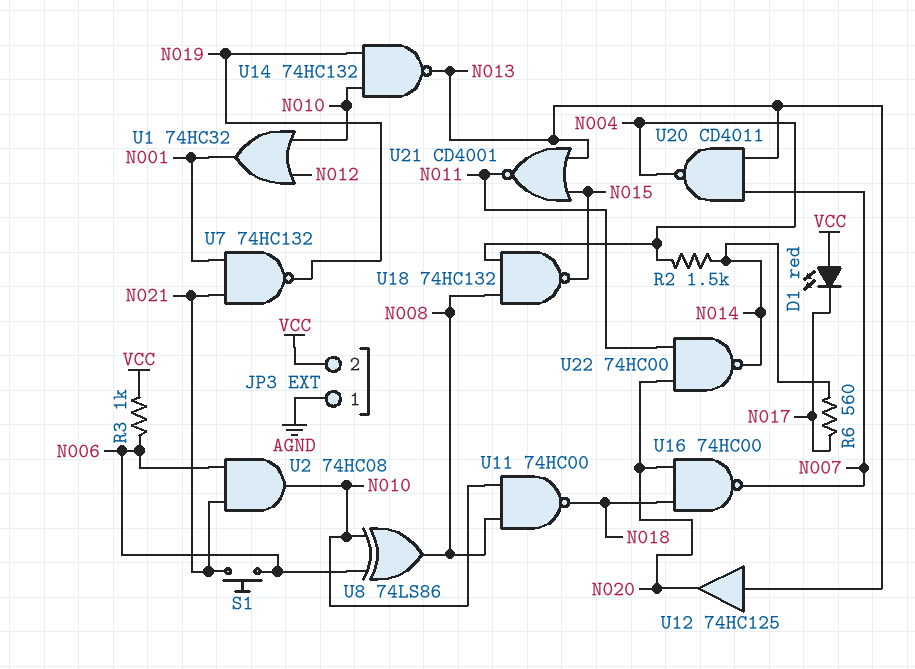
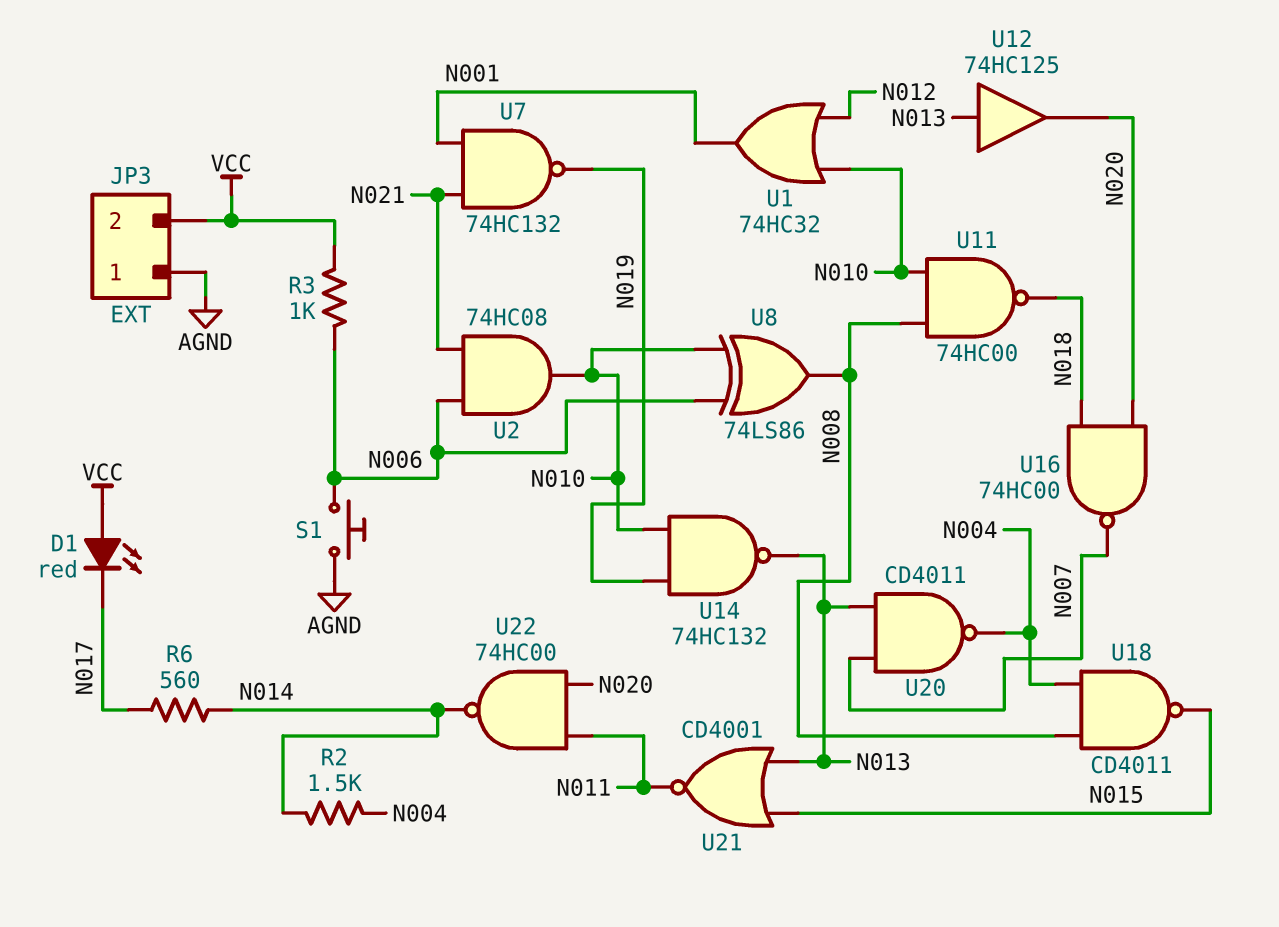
S1: button (N006, N021) -> button (AGND, N006)
U18: NAND 74HC132 (in N004, in N008, out N015) -> NAND CD4011 (in N004, in N008, out N015)

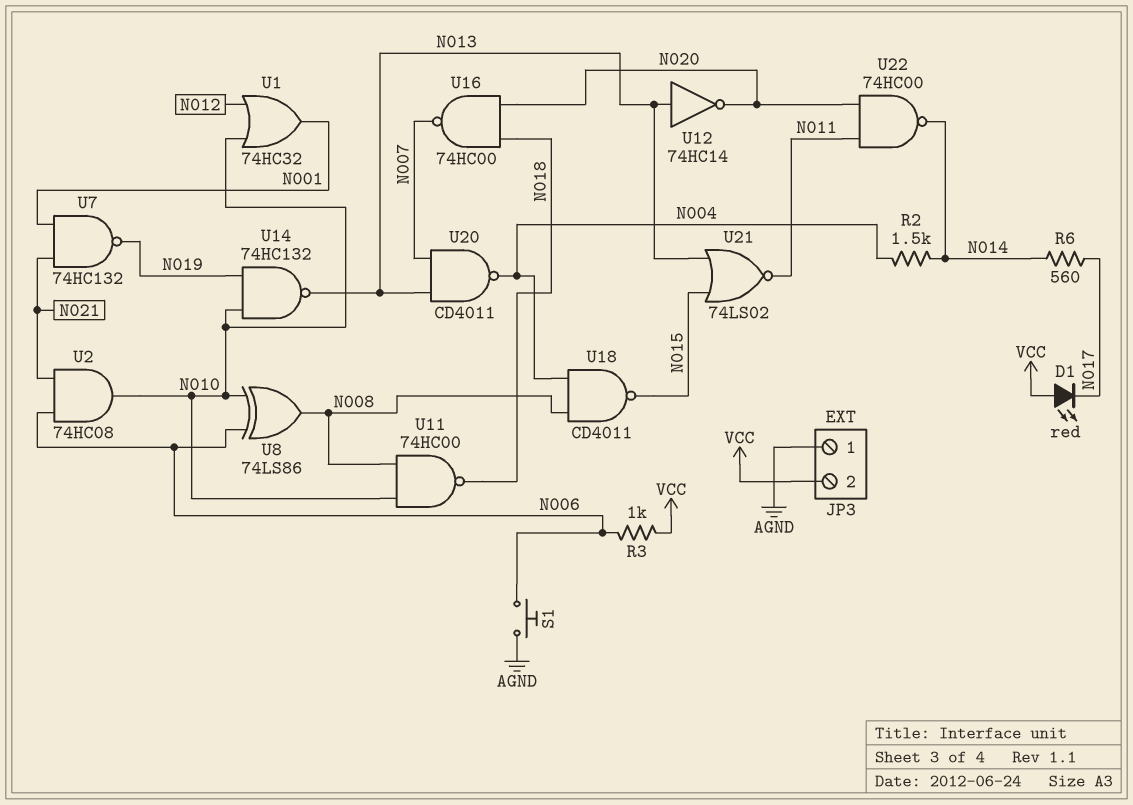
U12: buffer 74HC125 (in N013, out N020) -> NOT 74HC14 (in N013, out N020)
U21: NOR CD4001 (in N013, in N015, out N011) -> NOR 74LS02 (in N013, in N015, out N011)

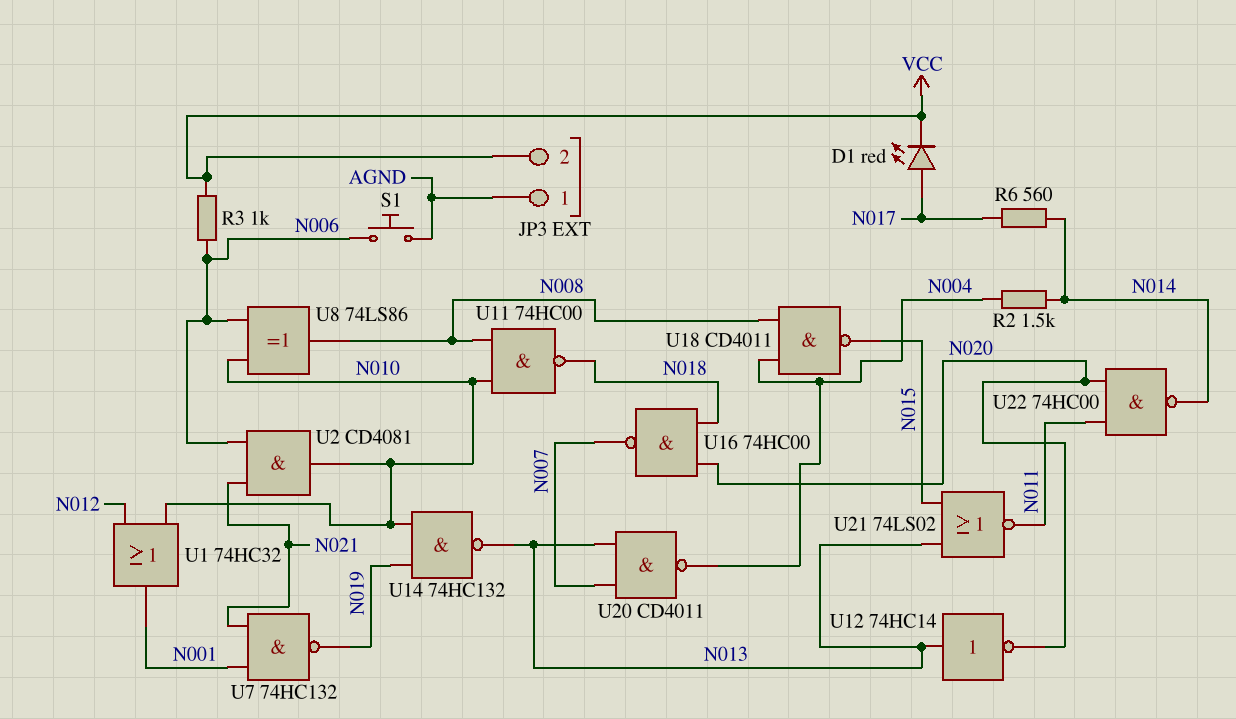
D1: LED red (A VCC, K N017) -> LED red (A N017, K VCC)
U2: AND 74HC08 (in N006, in N021, out N010) -> AND CD4081 (in N006, in N021, out N010)

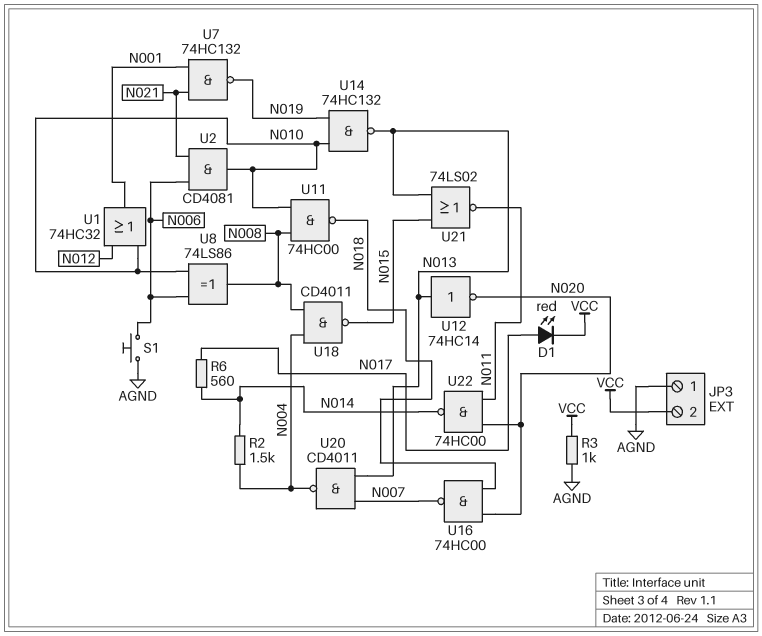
R3: 1k (N006, VCC) -> 1k (AGND, VCC)

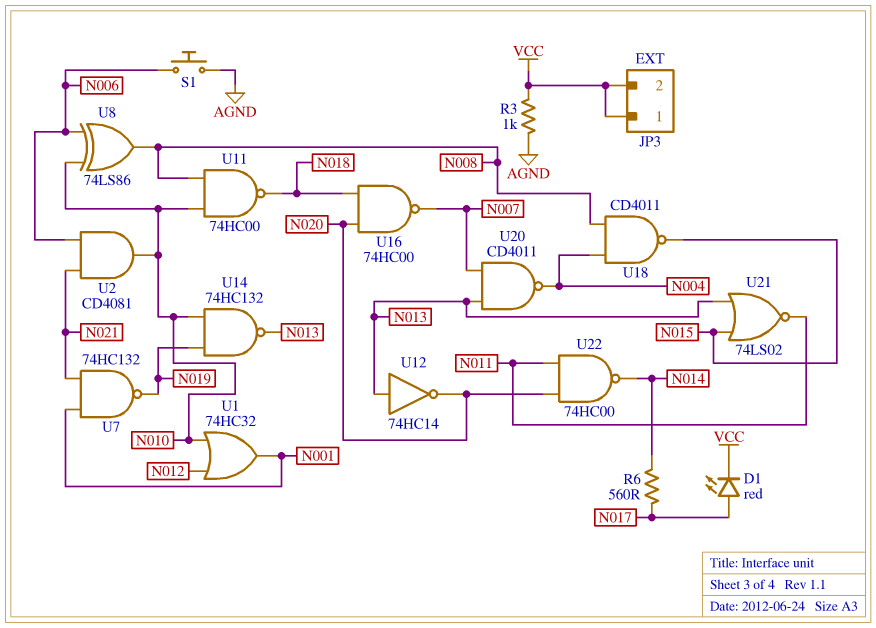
JP3 pin 1: AGND -> VCC
R2: 1.5k (N004, N014) -> none

